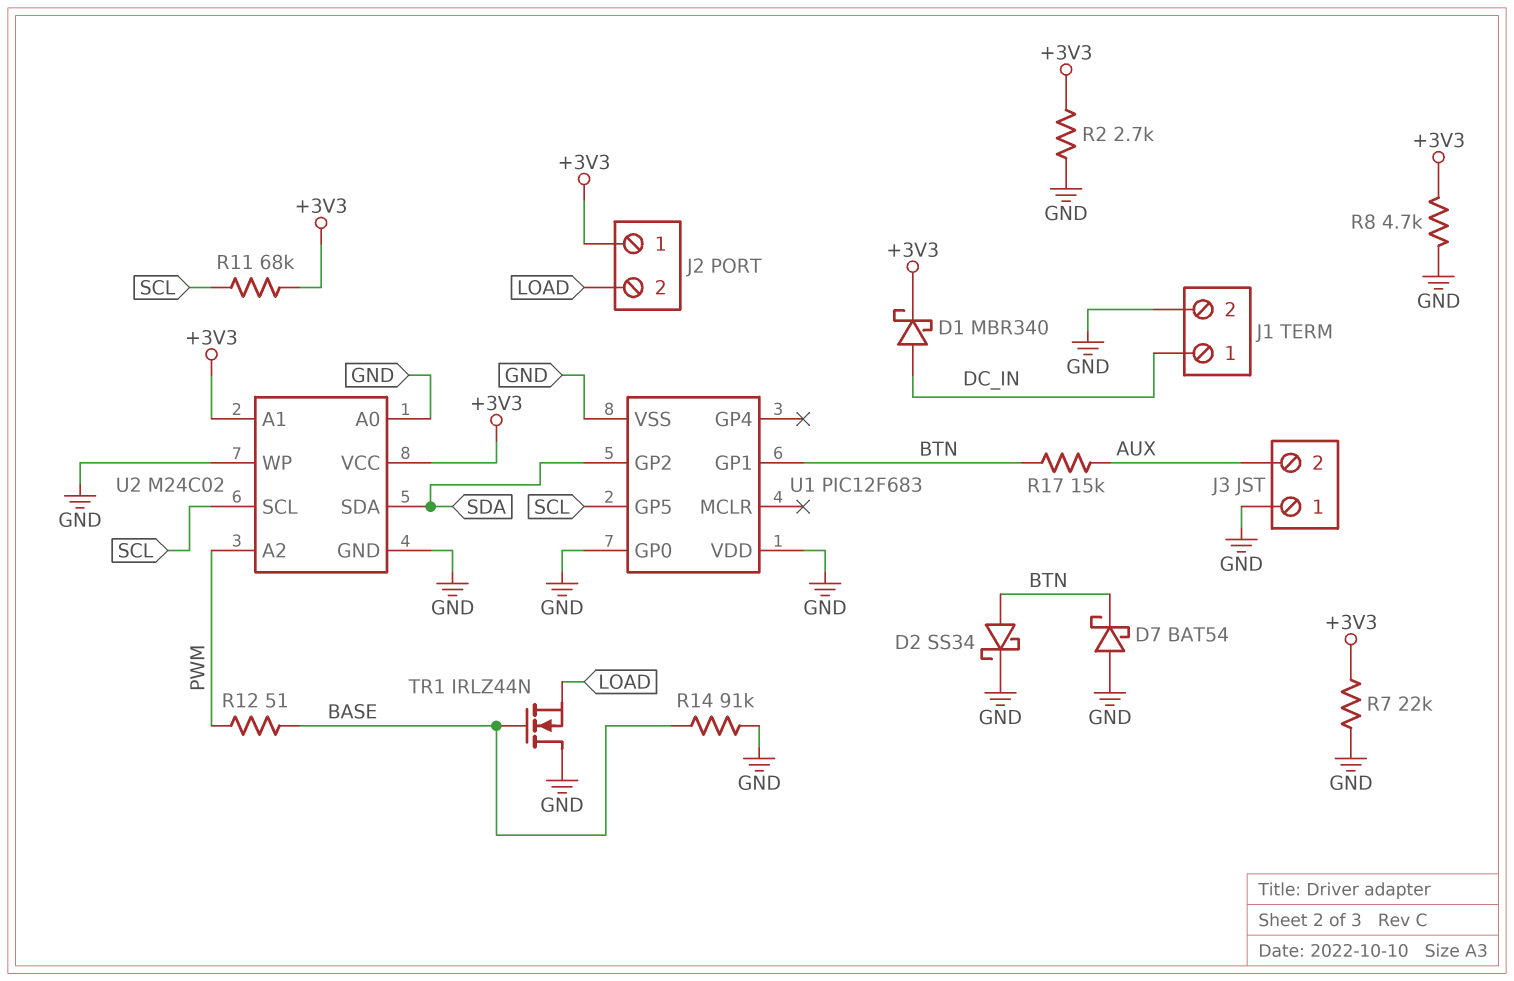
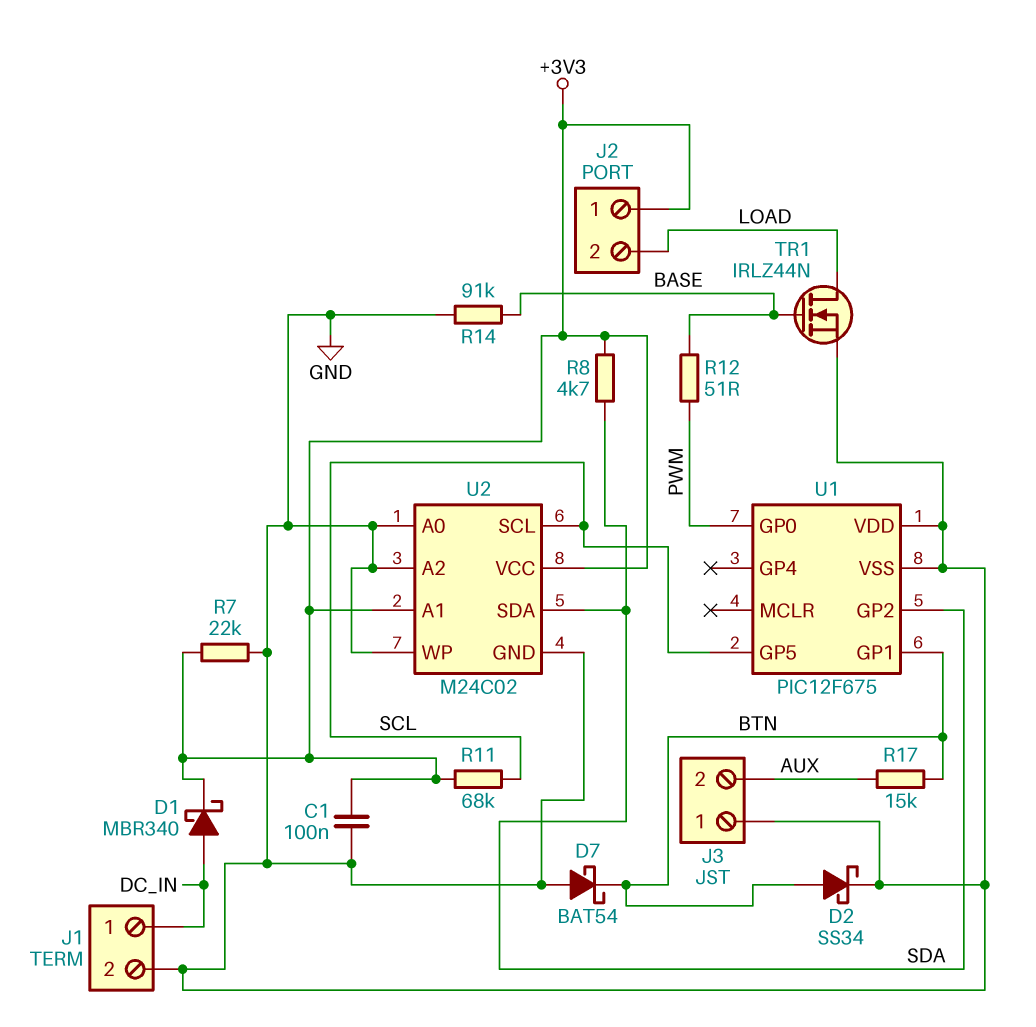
C1: none -> 100nF (+3V3, GND)
R2: 2.7k (+3V3, GND) -> none
R8: 4.7k (+3V3, GND) -> 4.7k (+3V3, SDA)
TR1: NMOS IRLZ44N (G BASE, D GND, S LOAD) -> NMOS IRLZ44N (G BASE, D LOAD, S GND)
U1: PIC12F683 -> PIC12F675
U1 pin GP0: GND -> PWM
U2 pin A2: PWM -> GND

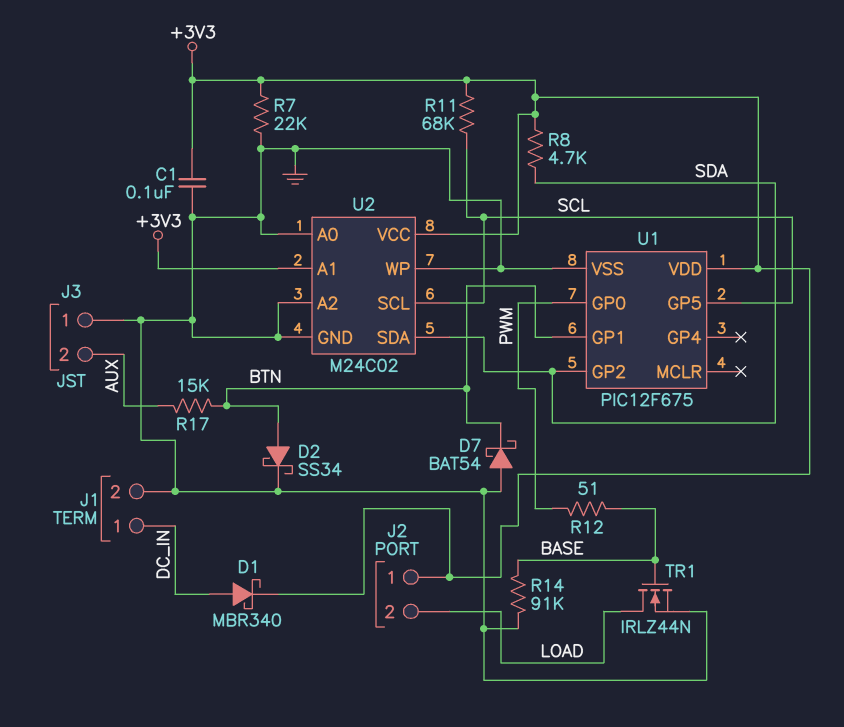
U1 pin VDD: GND -> +3V3

